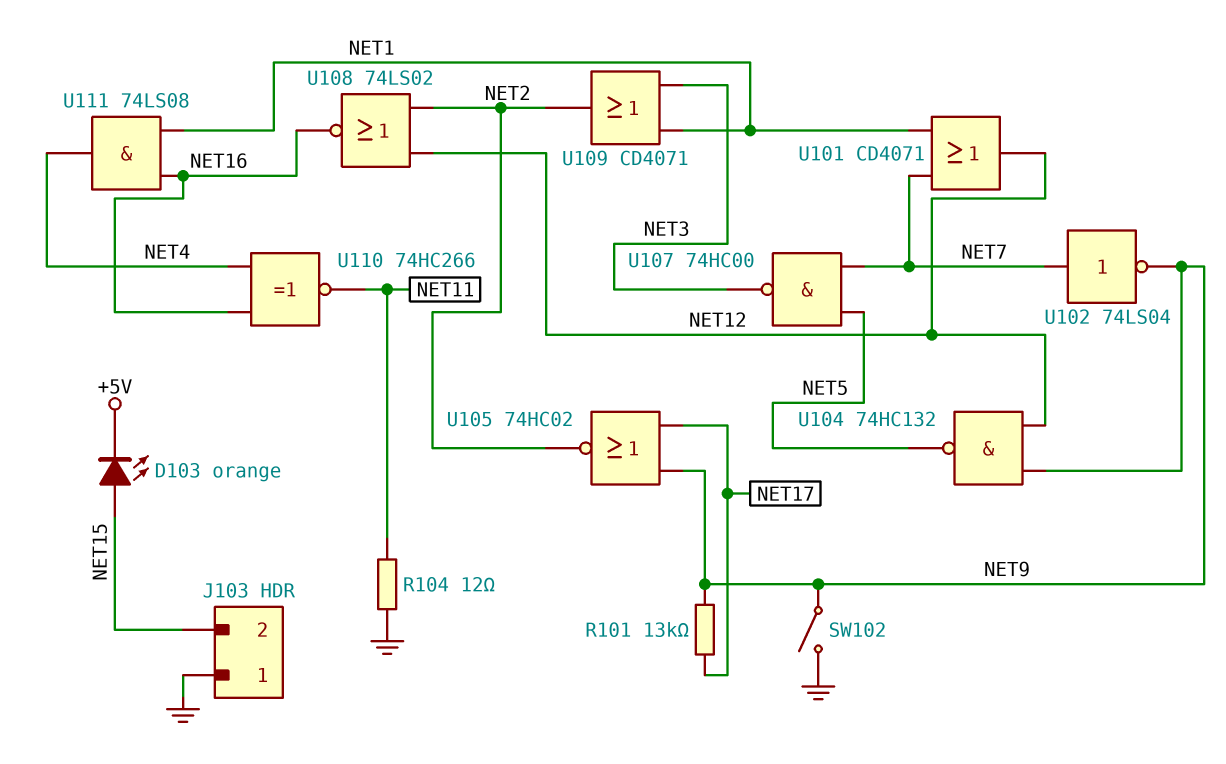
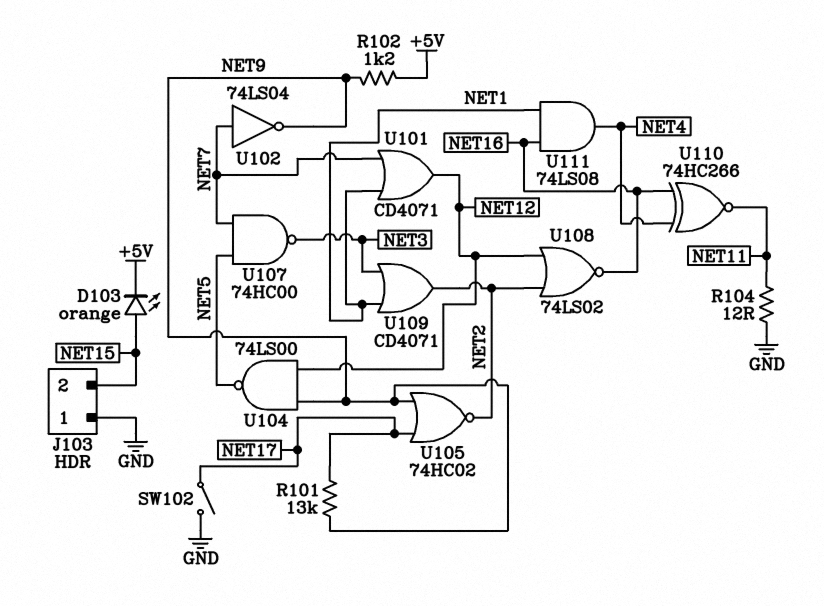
R102: none -> 1.2k (+5V, NET9)
SW102: switch (GND, NET9) -> switch (GND, NET17)
U104: NAND 74HC132 (in NET9, in NET12, out NET5) -> NAND 74LS00 (in NET9, in NET12, out NET5)

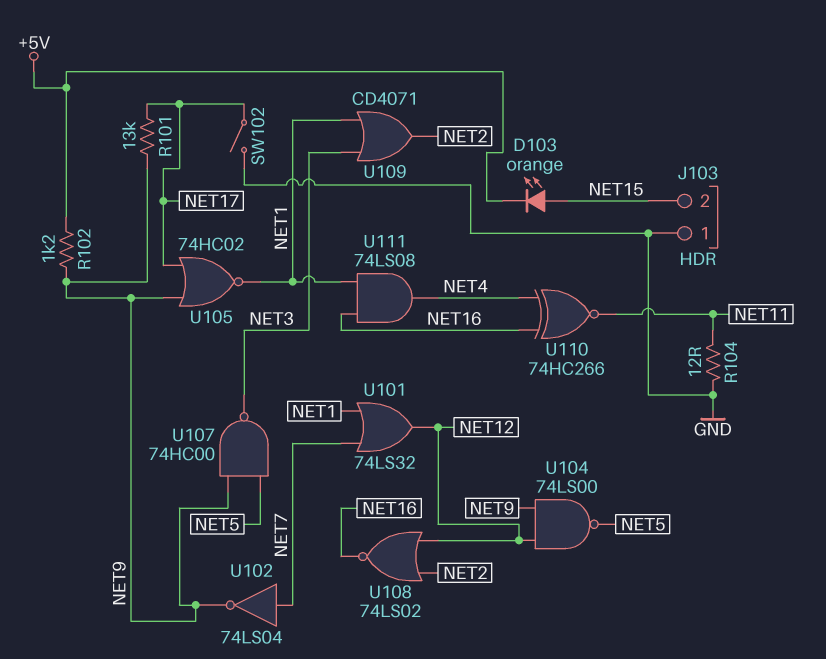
U101: OR CD4071 (in NET1, in NET7, out NET12) -> OR 74LS32 (in NET1, in NET7, out NET12)
U105: NOR 74HC02 (in NET9, in NET17, out NET2) -> NOR 74HC02 (in NET9, in NET17, out NET1)
U107: NAND 74HC00 (in NET5, in NET7, out NET3) -> NAND 74HC00 (in NET5, in NET9, out NET3)

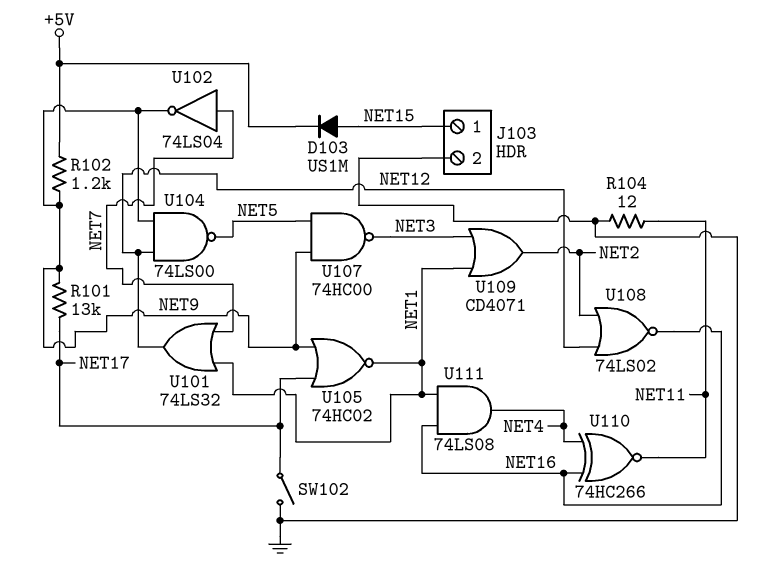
D103: LED orange (A NET15, K +5V) -> diode US1M (A NET15, K +5V)
J103 pin 1: GND -> NET15
J103 pin 2: NET15 -> GND

